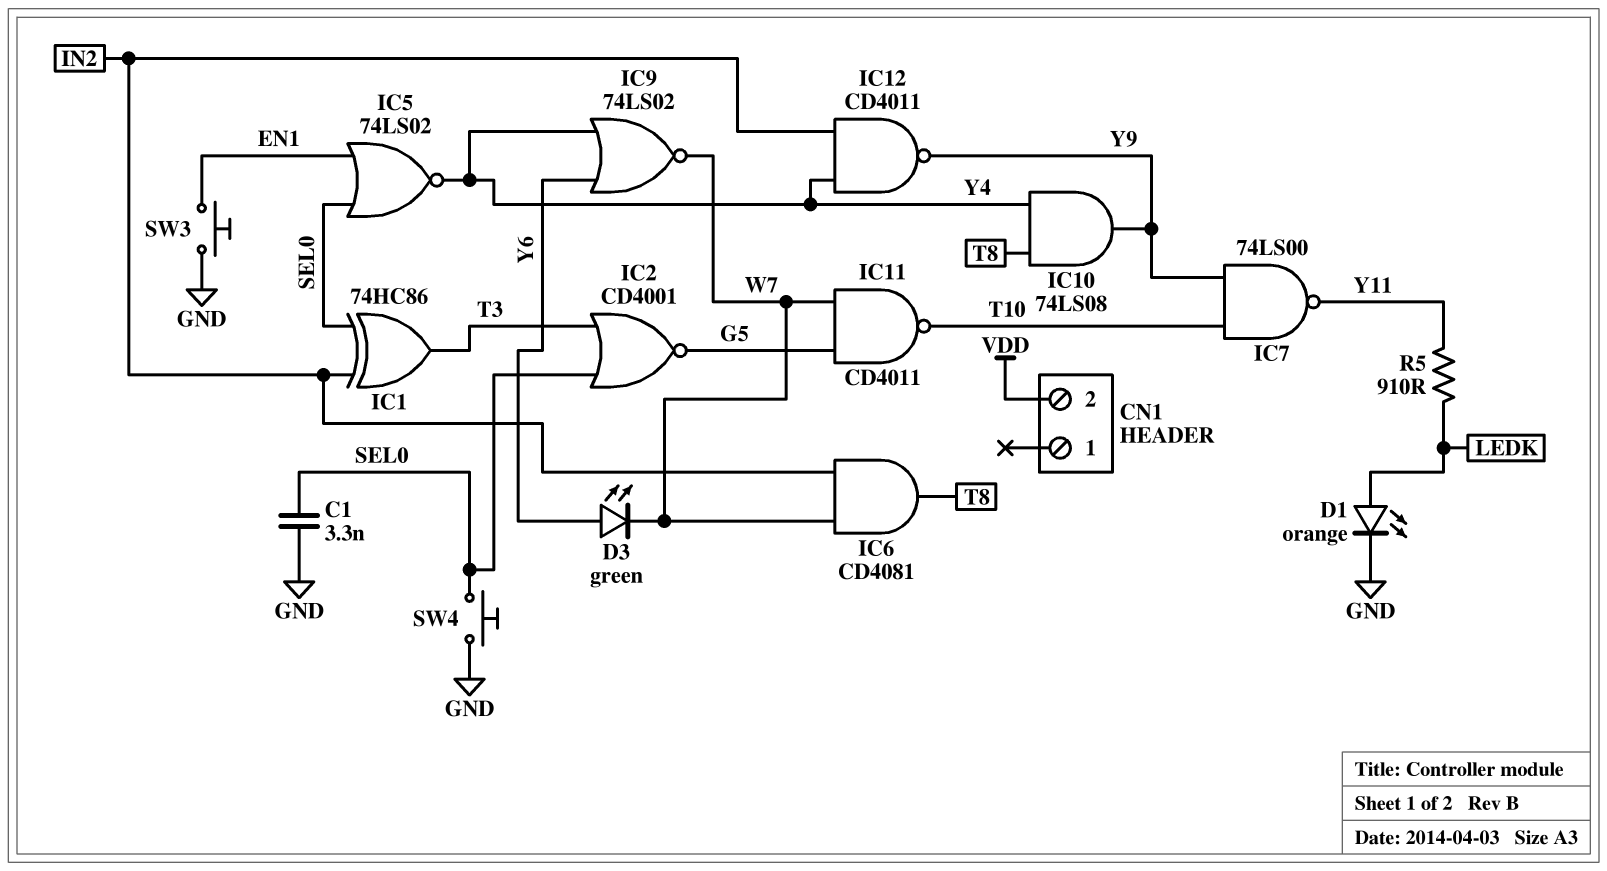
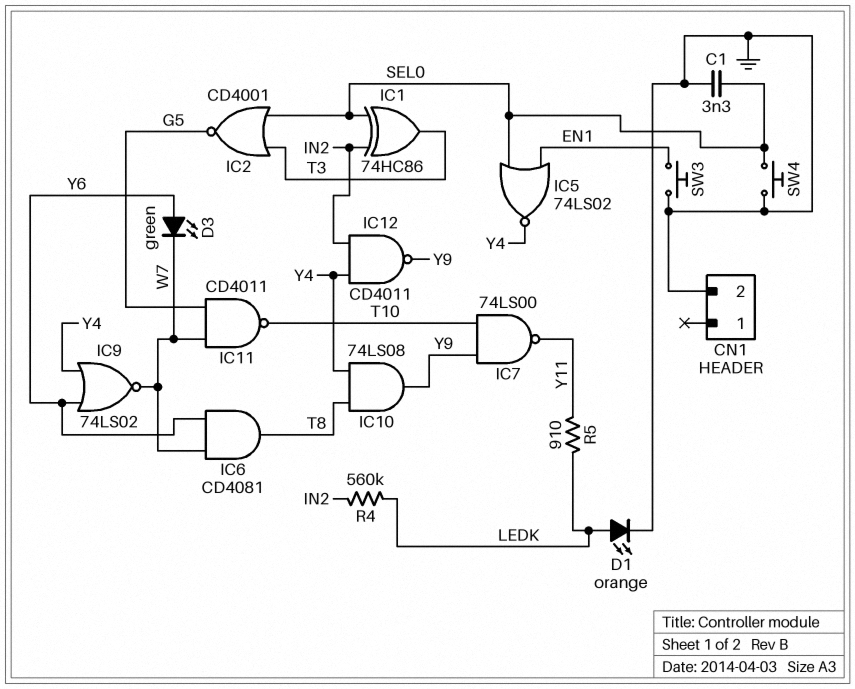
CN1 pin 2: VDD -> GND
IC6: AND CD4081 (in IN2, in W7, out T8) -> AND CD4081 (in W7, in Y6, out T8)
R4: none -> 560k (IN2, LEDK)

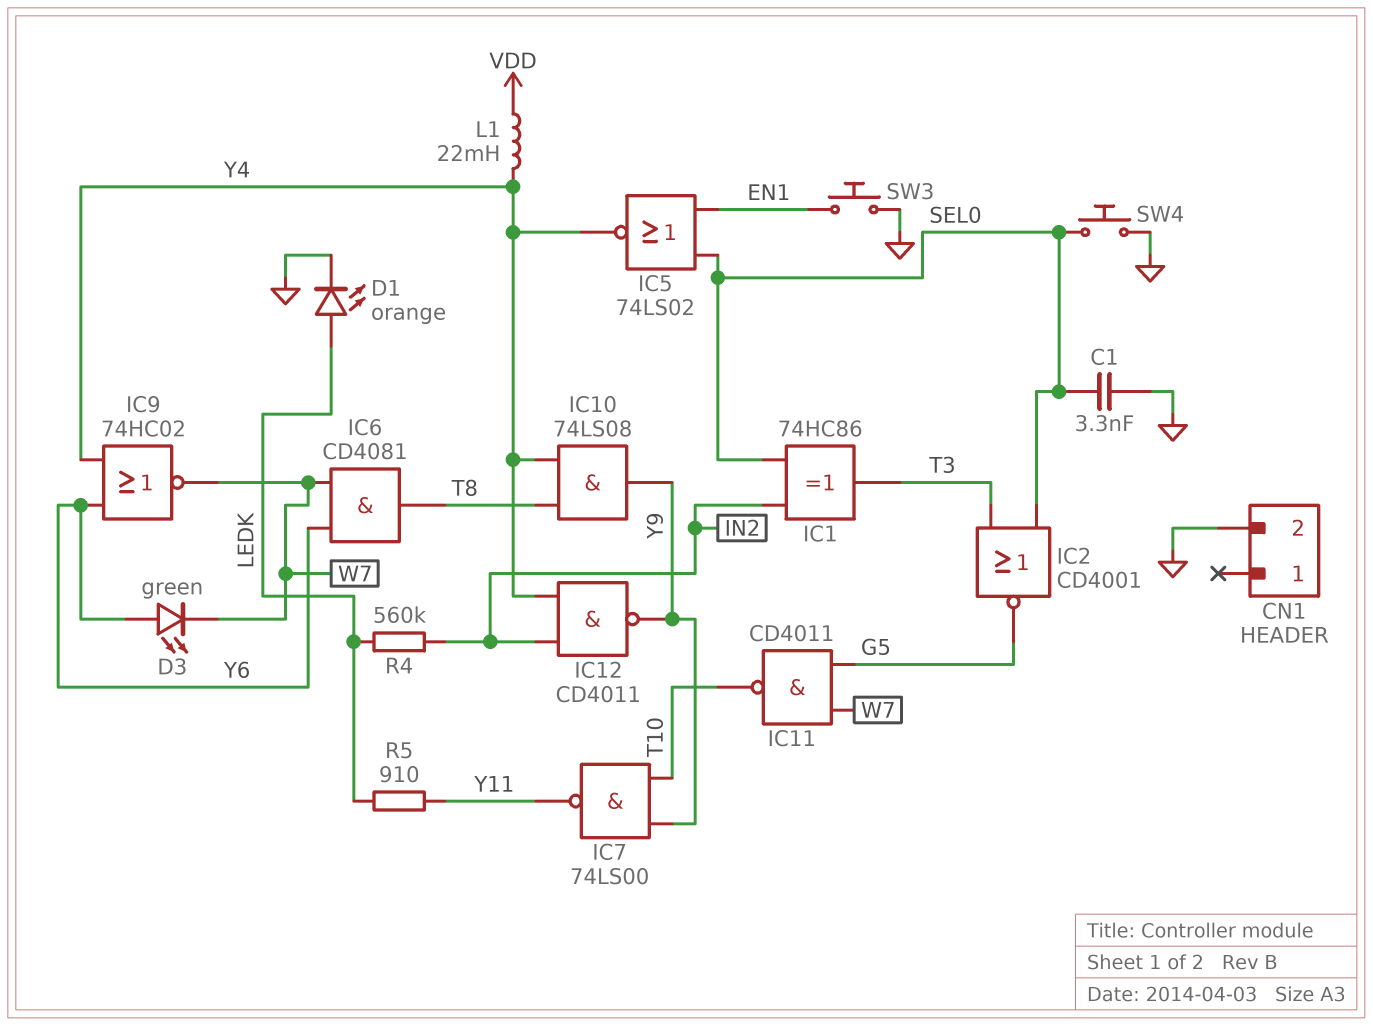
IC9: NOR 74LS02 (in Y4, in Y6, out W7) -> NOR 74HC02 (in Y4, in Y6, out W7)
L1: none -> 22mH (VDD, Y4)

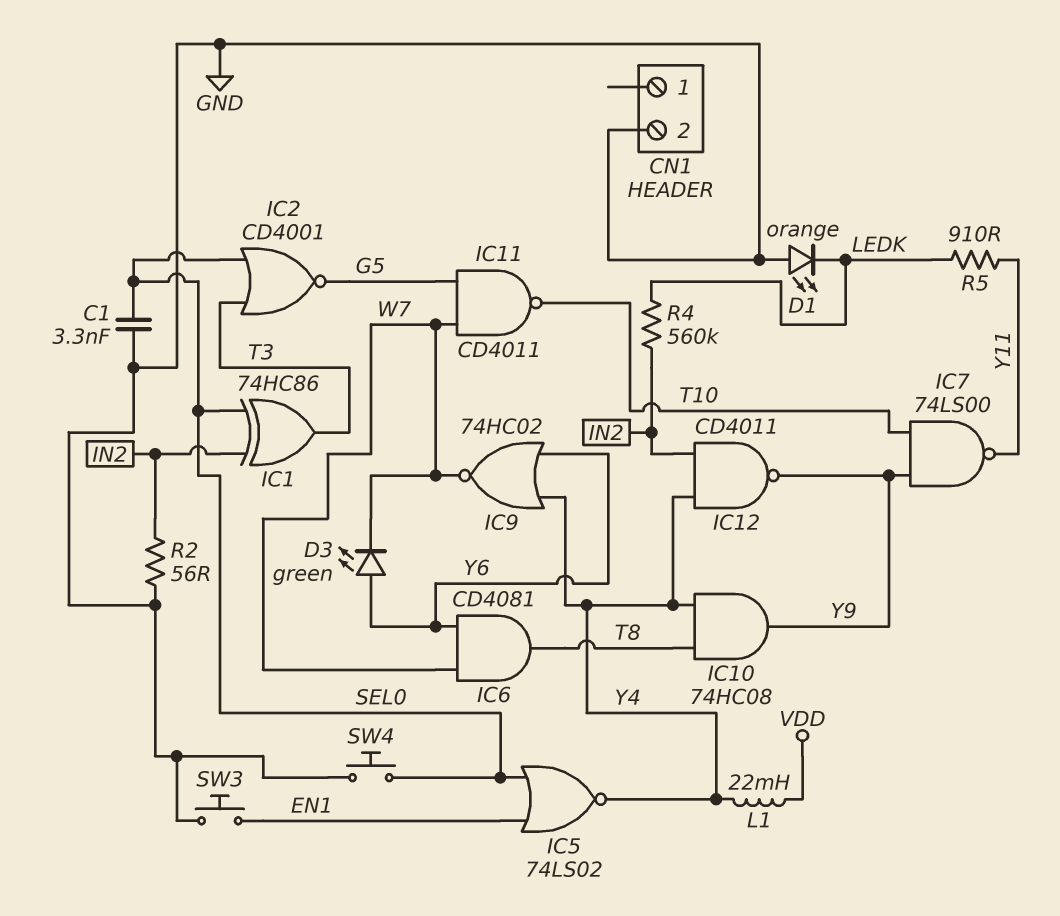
D1: LED orange (A LEDK, K GND) -> LED orange (A GND, K LEDK)
IC10: AND 74LS08 (in T8, in Y4, out Y9) -> AND 74HC08 (in T8, in Y4, out Y9)
R2: none -> 56 (GND, IN2)

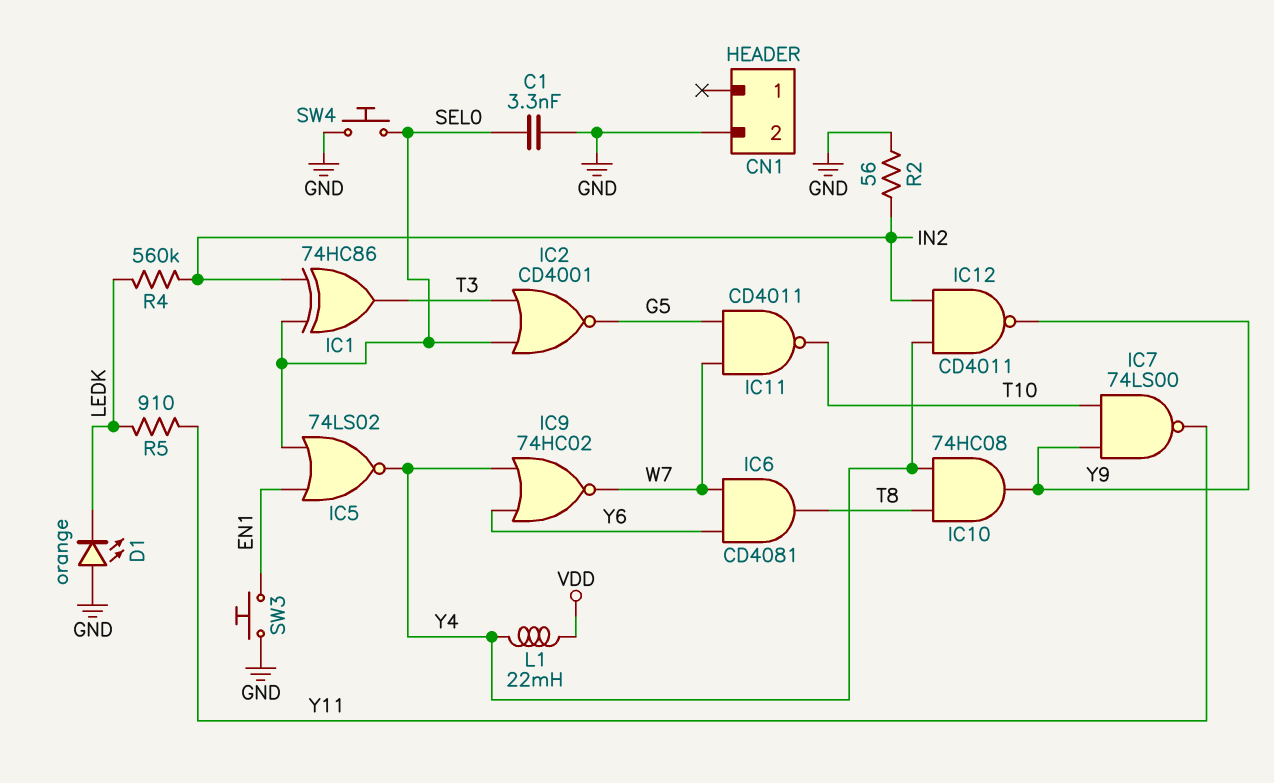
D3: LED green (A Y6, K W7) -> none

